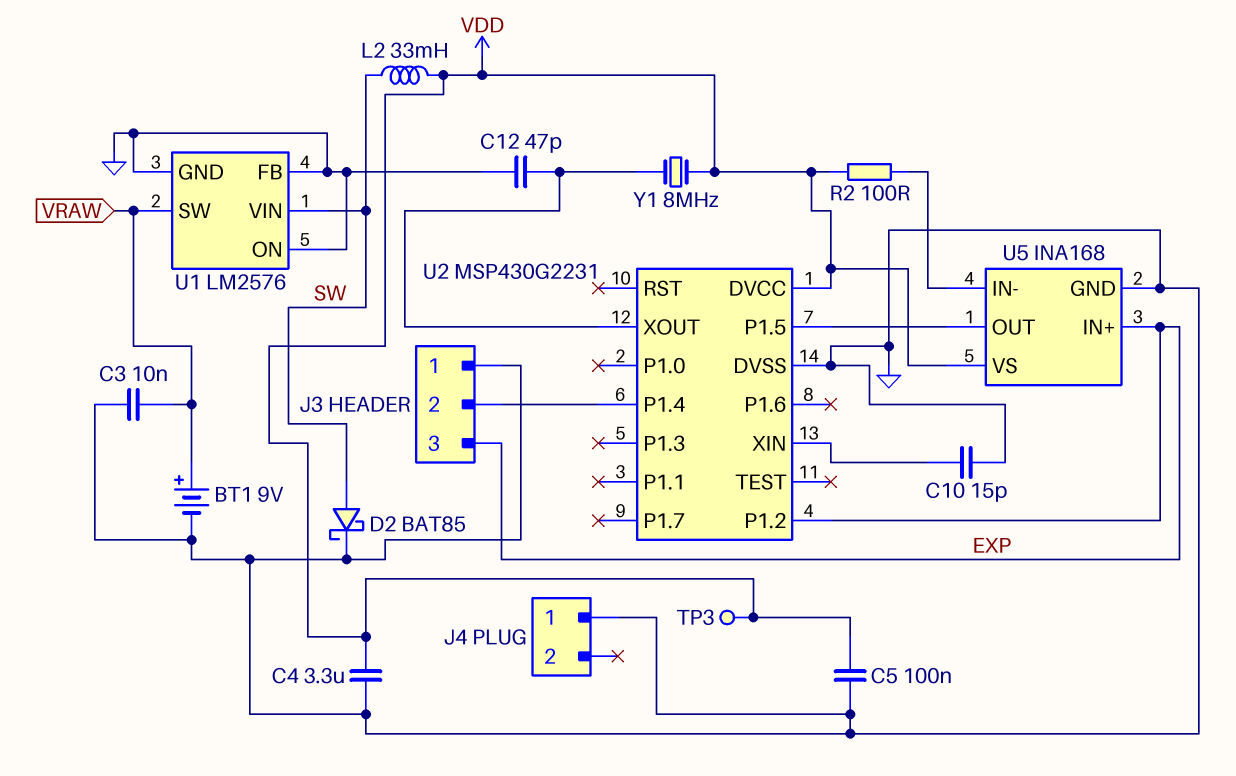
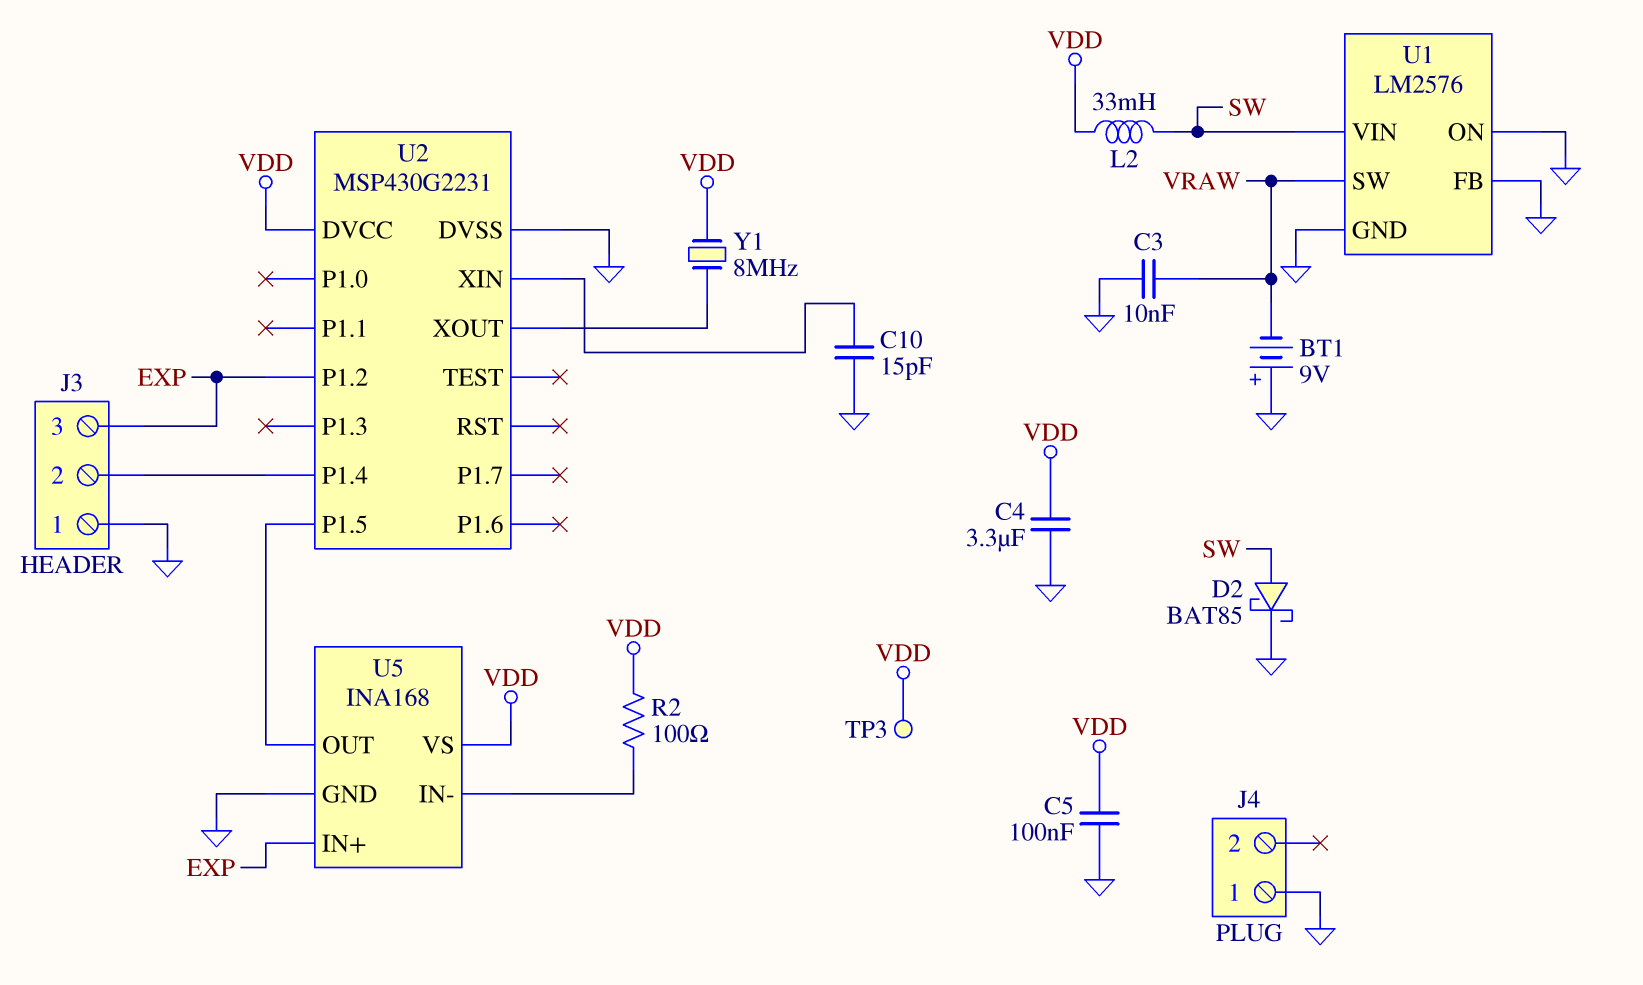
BT1: 9V (plus VRAW, minus GND) -> 9V (plus GND, minus VRAW)
C12: 47pF (GND, U2/XOUT) -> none

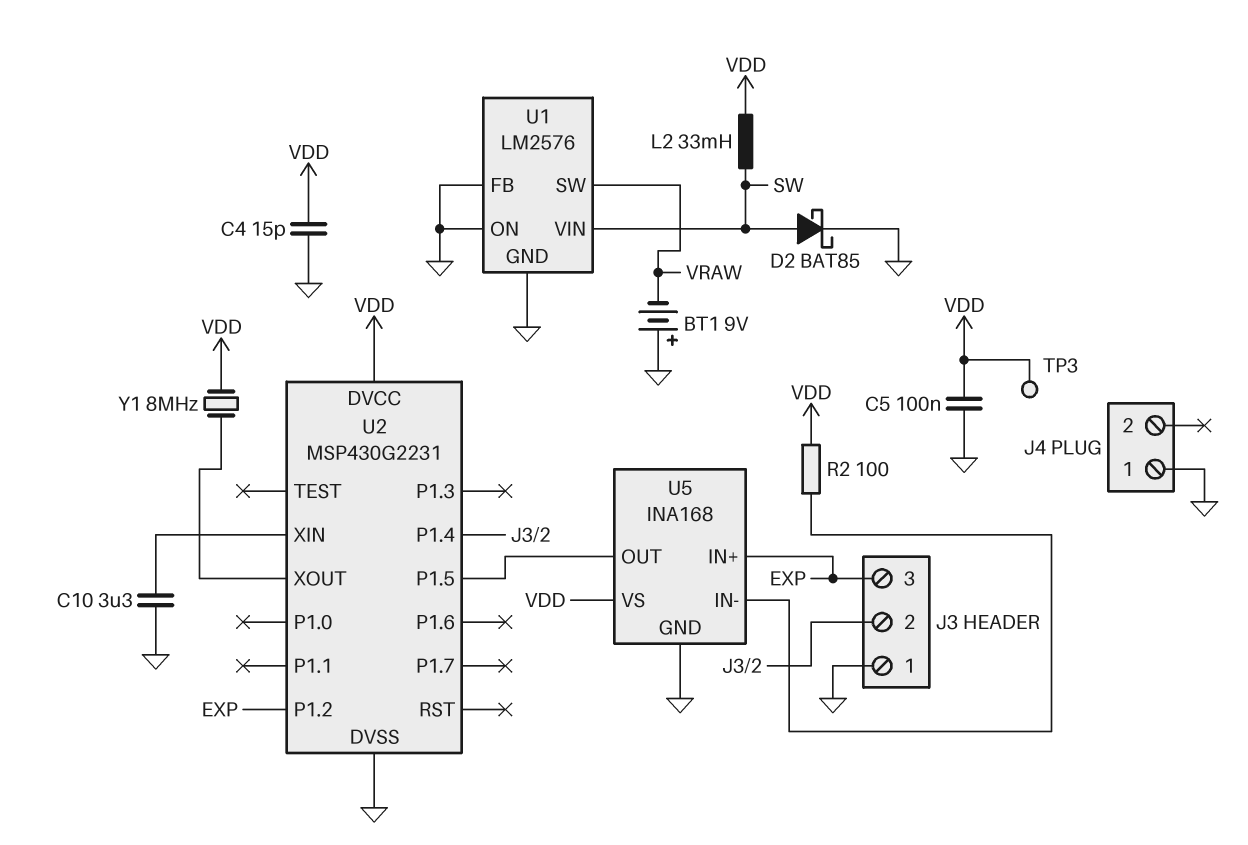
C3: 10nF (GND, VRAW) -> none
C4: 3.3uF (GND, VDD) -> 15pF (GND, VDD)
C10: 15pF (GND, U2/XIN) -> 3.3uF (GND, U2/XIN)

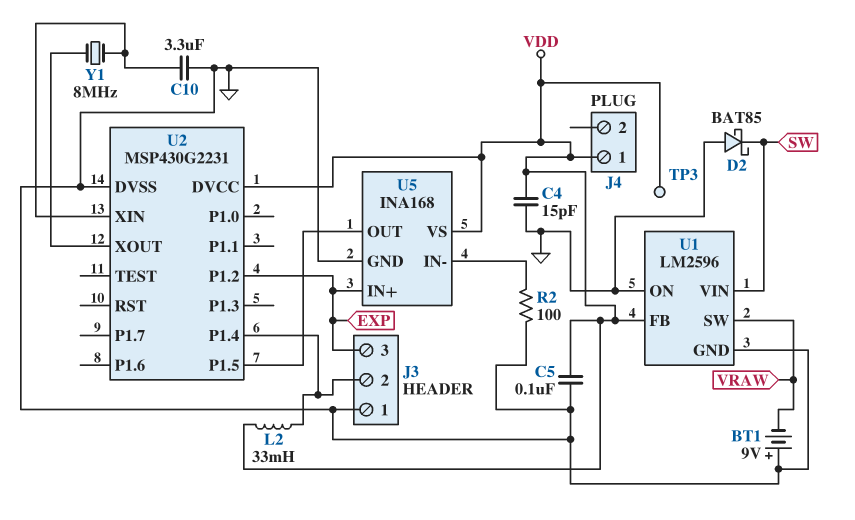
D2: schottky BAT85 (A SW, K GND) -> schottky BAT85 (A GND, K SW)
J4 pin 1: GND -> VDD
L2: 33mH (SW, VDD) -> 33mH (J3/2, VDD)
R2: 100 (U5/IN-, VDD) -> 100 (GND, U5/IN-)
U1: LM2576 -> LM2596
U1 pin FB: GND -> VDD
Y1: 8MHz (U2/XOUT, VDD) -> 8MHz (U2/XIN, U2/XOUT)

